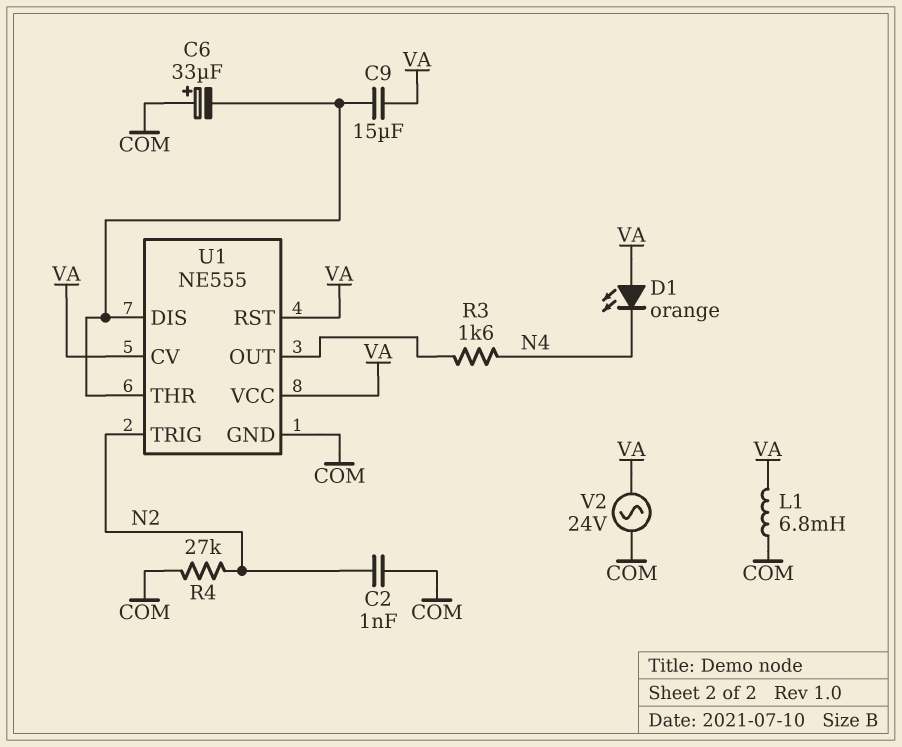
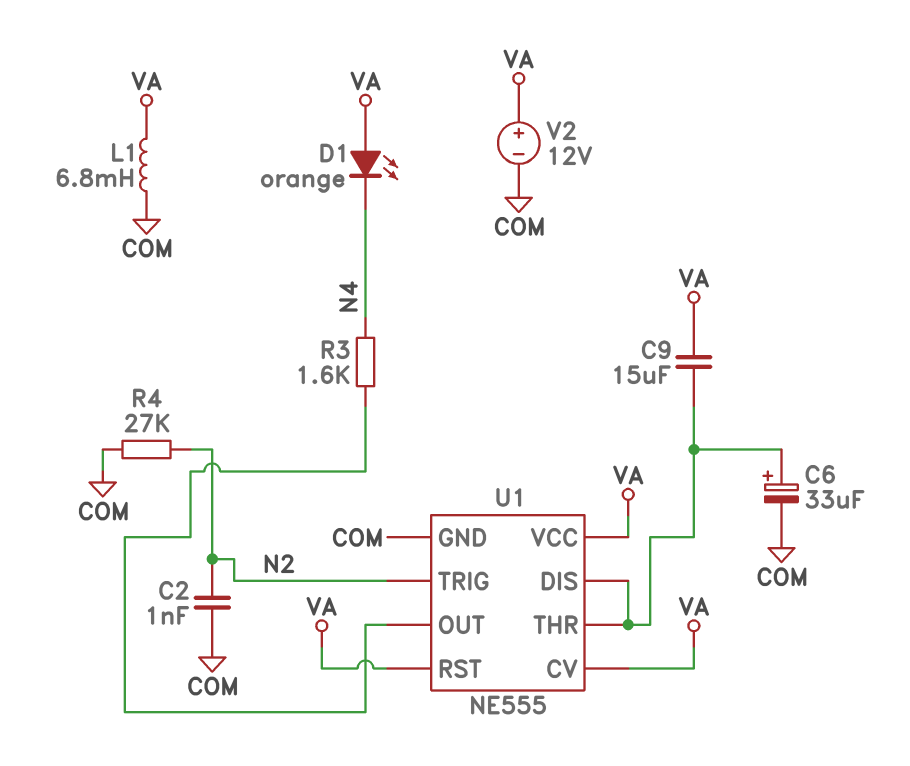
C6: 33uF (plus COM, minus U1/DIS) -> 33uF (plus U1/DIS, minus COM)
V2: AC 24V (COM, VA) -> 12V (plus VA, minus COM)

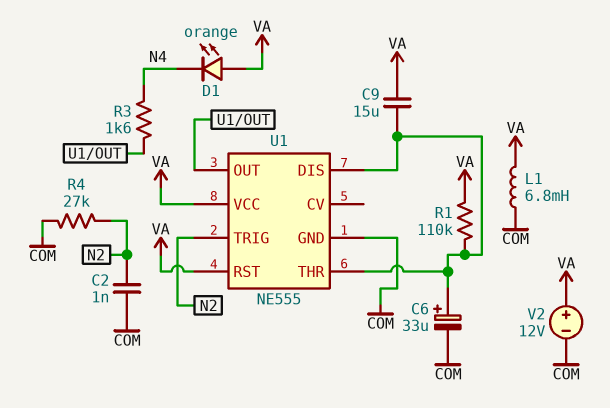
R1: none -> 110k (U1/DIS, VA)
U1 pin CV: VA -> none

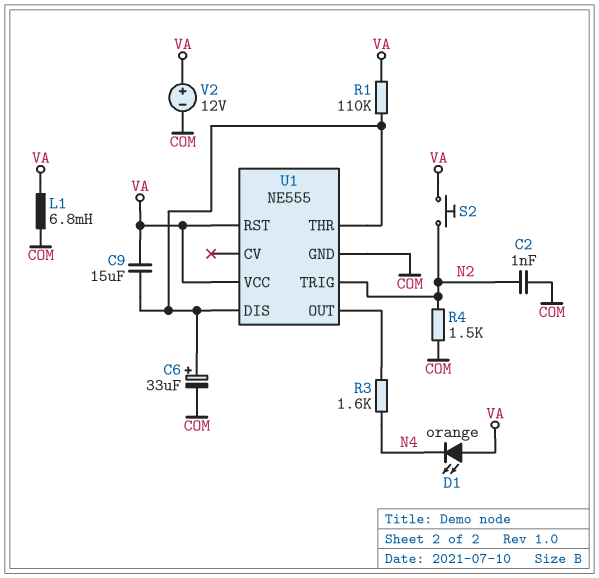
R4: 27k (COM, N2) -> 1.5k (COM, N2)
S2: none -> button (N2, VA)

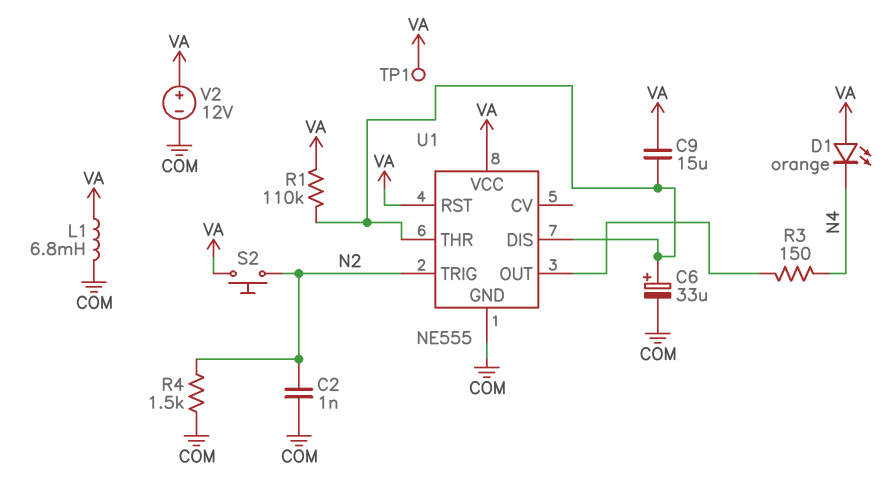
R3: 1.6k (N4, U1/OUT) -> 150 (N4, U1/OUT)
TP1: none -> test point (VA)

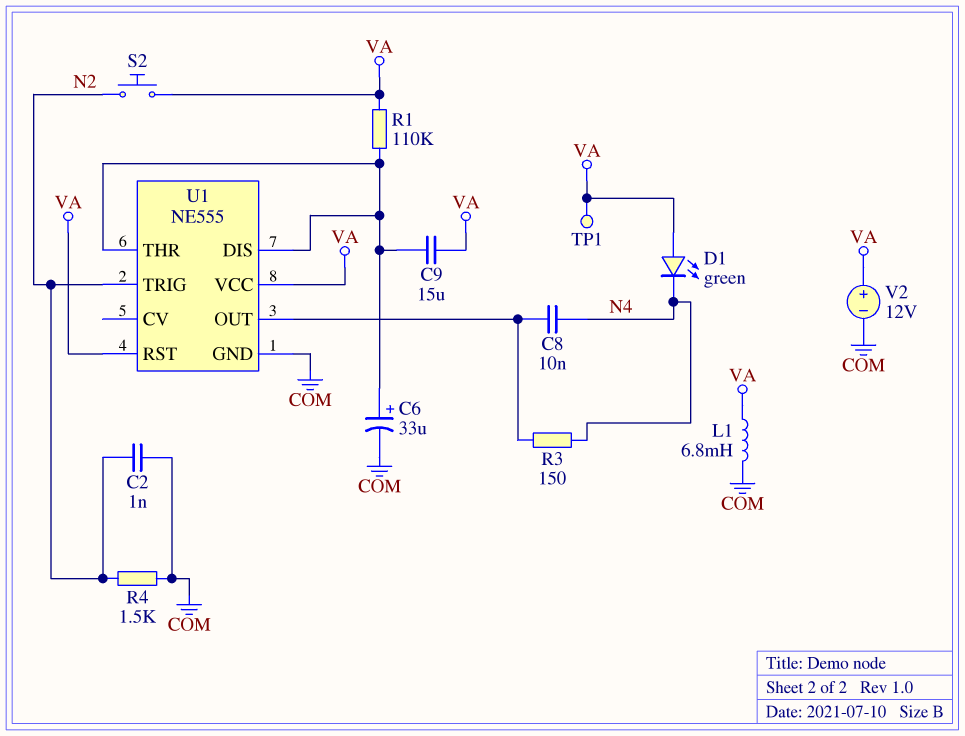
C8: none -> 10nF (N4, U1/OUT)
D1: LED orange (A VA, K N4) -> LED green (A VA, K N4)

